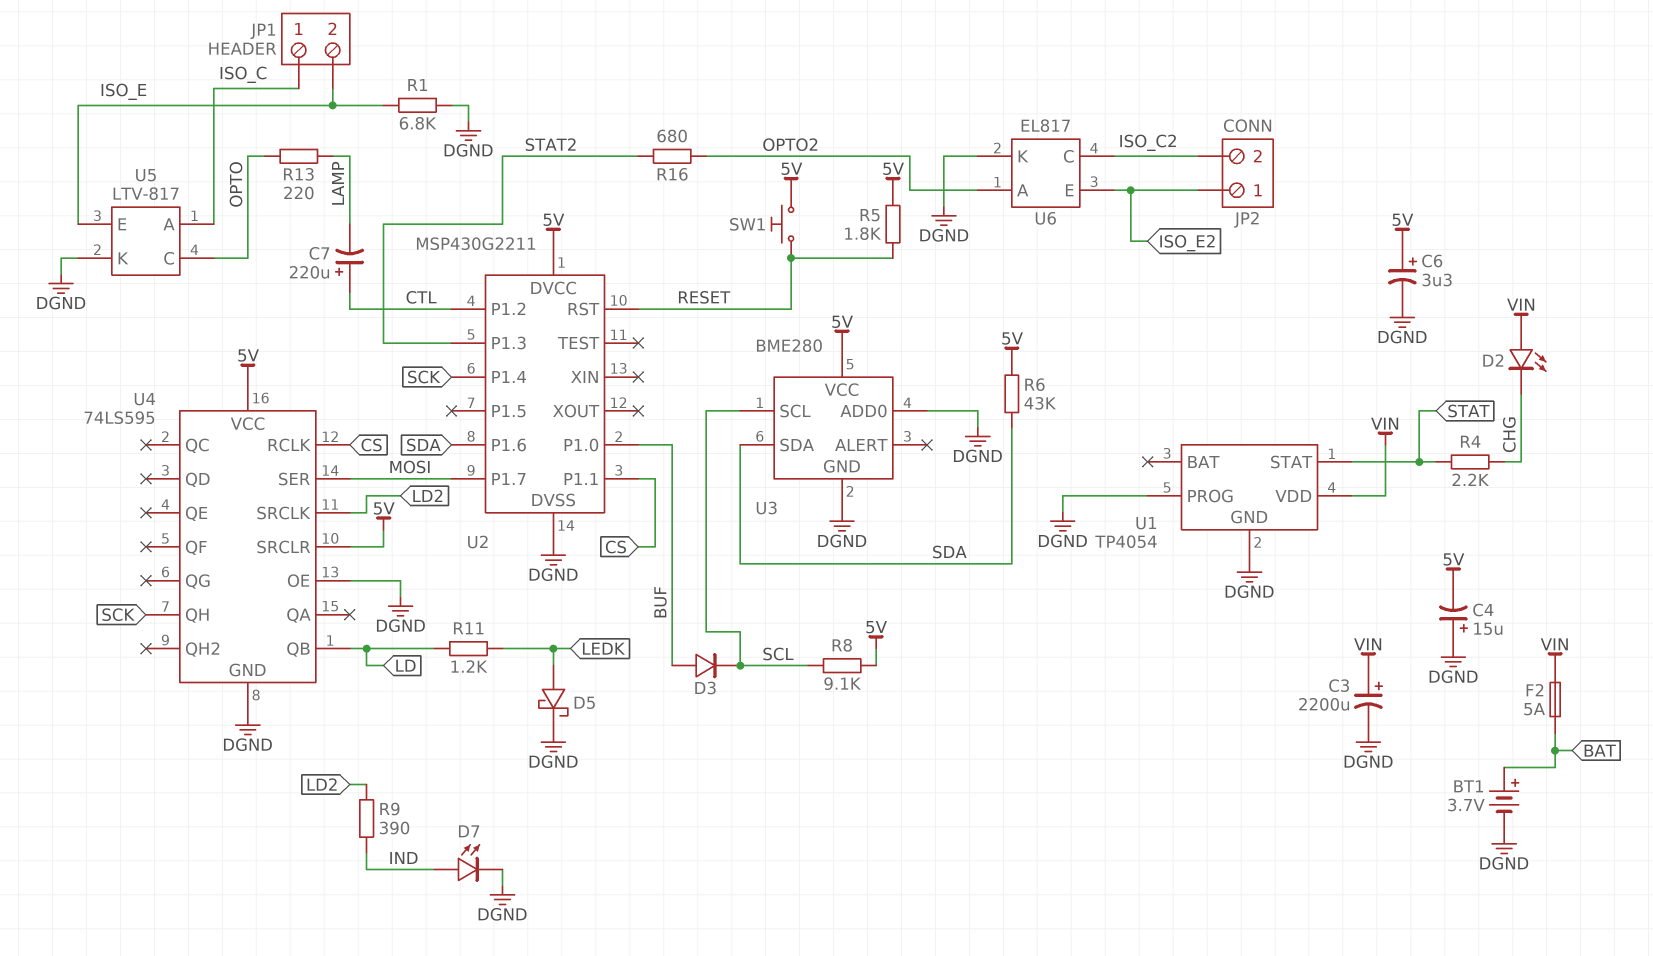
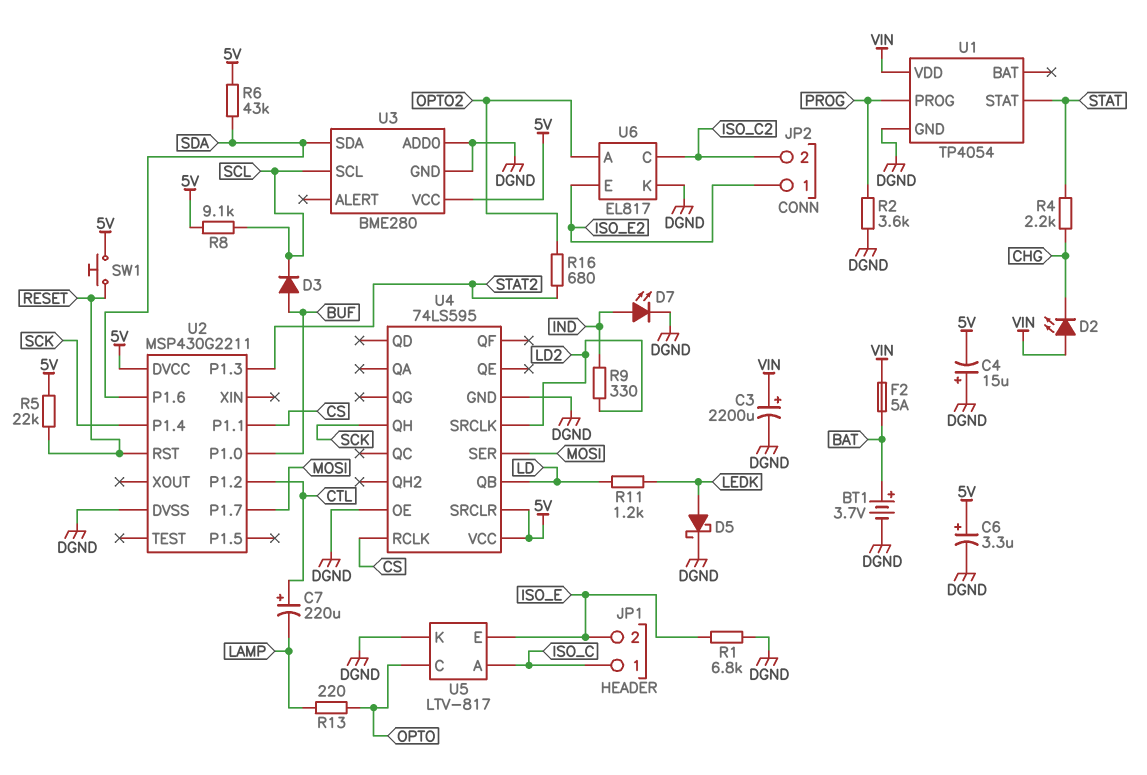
R2: none -> 3.6k (DGND, PROG)
R5: 1.8k (5V, RESET) -> 22k (5V, RESET)
R9: 390 (IND, LD2) -> 330 (IND, LD2)
U1 pin PROG: DGND -> PROG

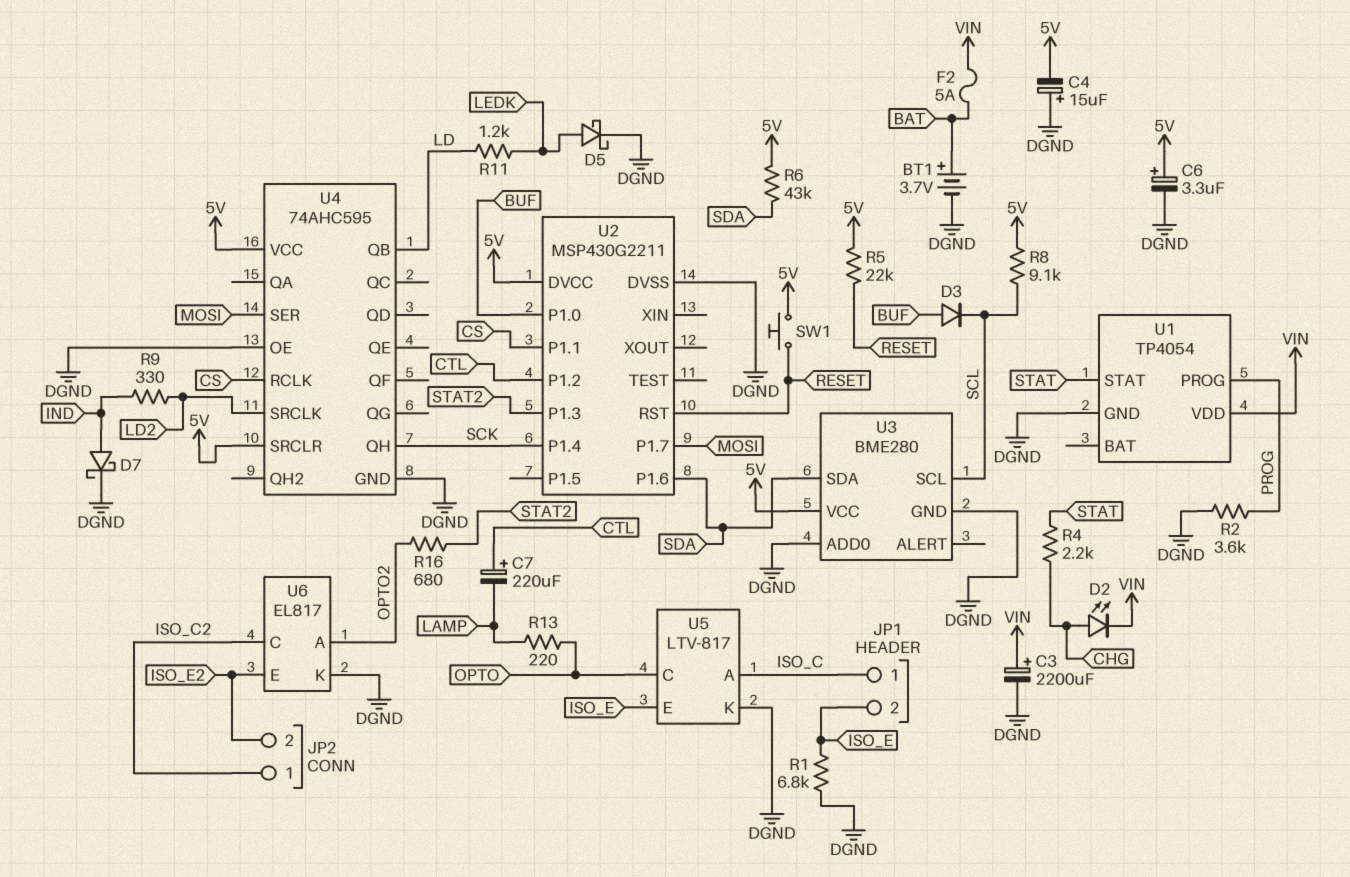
D2: LED (A VIN, K CHG) -> LED (A CHG, K VIN)
D7: LED (A IND, K DGND) -> schottky (A IND, K DGND)
JP2 pin 1: ISO_E2 -> ISO_C2
JP2 pin 2: ISO_C2 -> ISO_E2
U4: 74LS595 -> 74AHC595

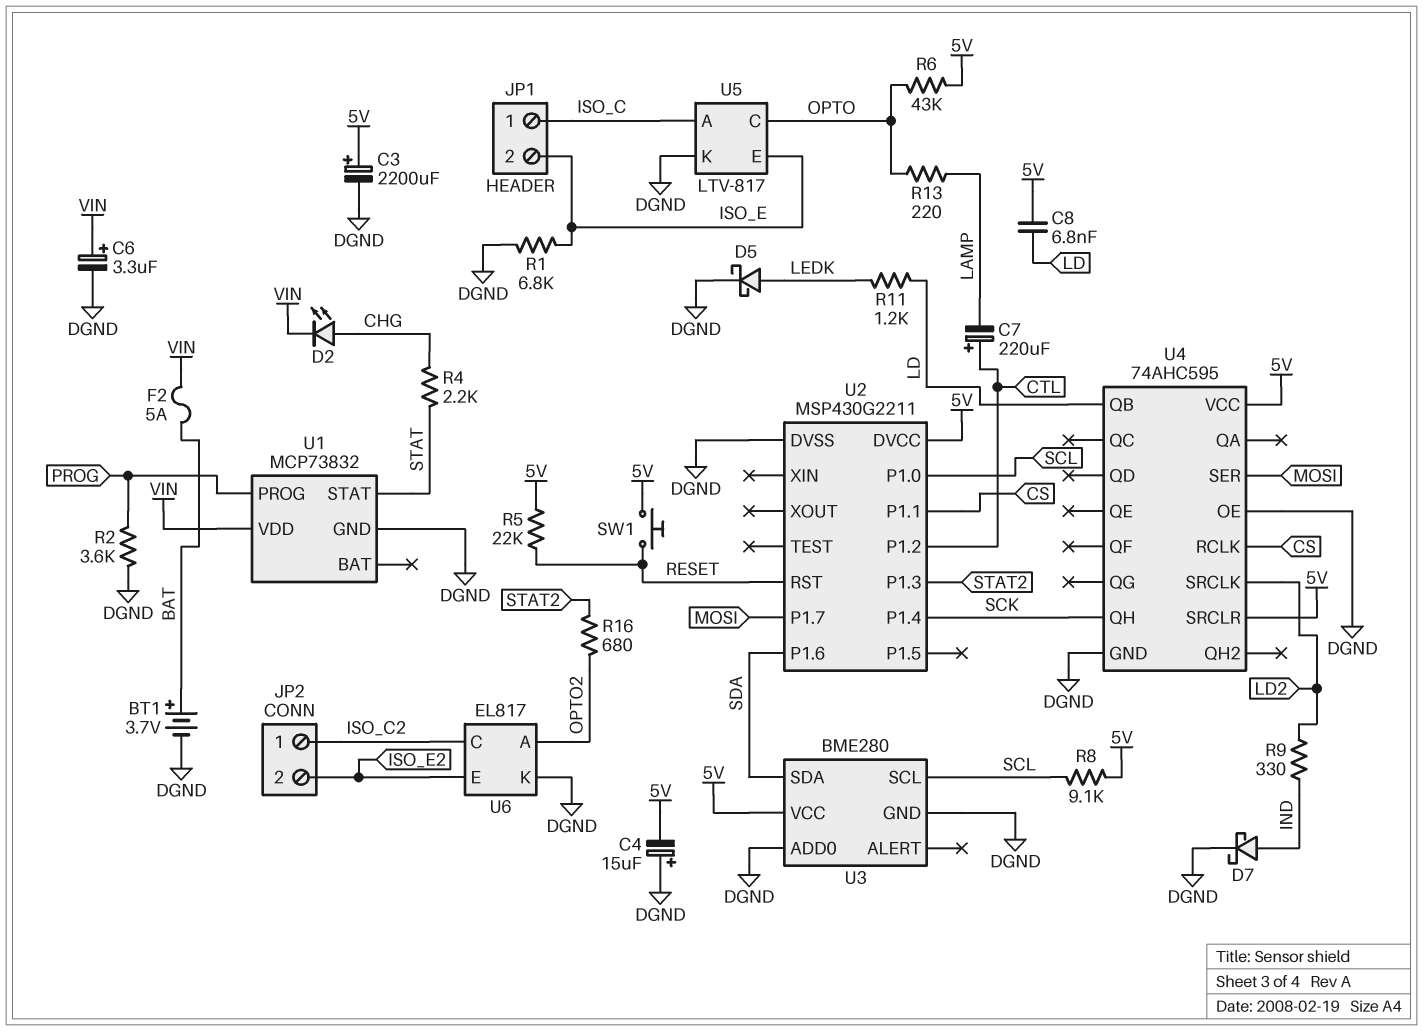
C3: 2200uF (plus VIN, minus DGND) -> 2200uF (plus 5V, minus DGND)
C6: 3.3uF (plus 5V, minus DGND) -> 3.3uF (plus VIN, minus DGND)
C8: none -> 6.8nF (5V, LD)
D3: diode (A BUF, K SCL) -> none
R6: 43k (5V, SDA) -> 43k (5V, OPTO)
U1: TP4054 -> MCP73832
U2 pin P1.0: BUF -> SCL

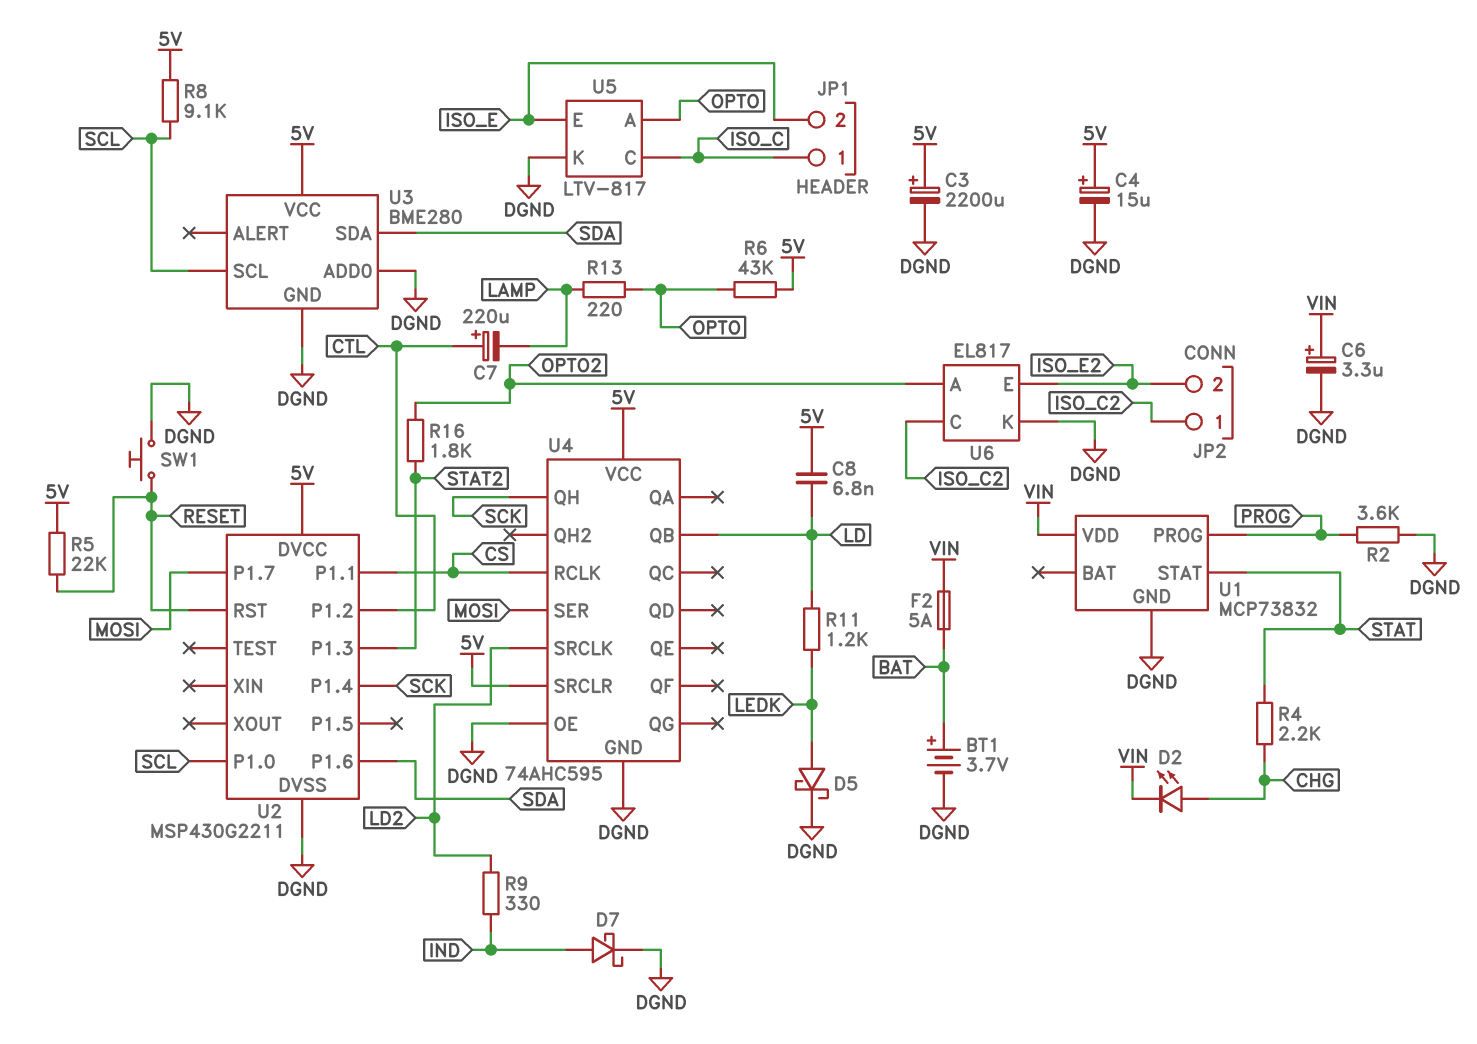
C4: 15uF (plus DGND, minus 5V) -> 15uF (plus 5V, minus DGND)
R1: 6.8k (DGND, ISO_E) -> none
R16: 680 (OPTO2, STAT2) -> 1.8k (OPTO2, STAT2)
SW1: button (5V, RESET) -> button (DGND, RESET)
U5 pin A: ISO_C -> OPTO
U5 pin C: OPTO -> ISO_C

